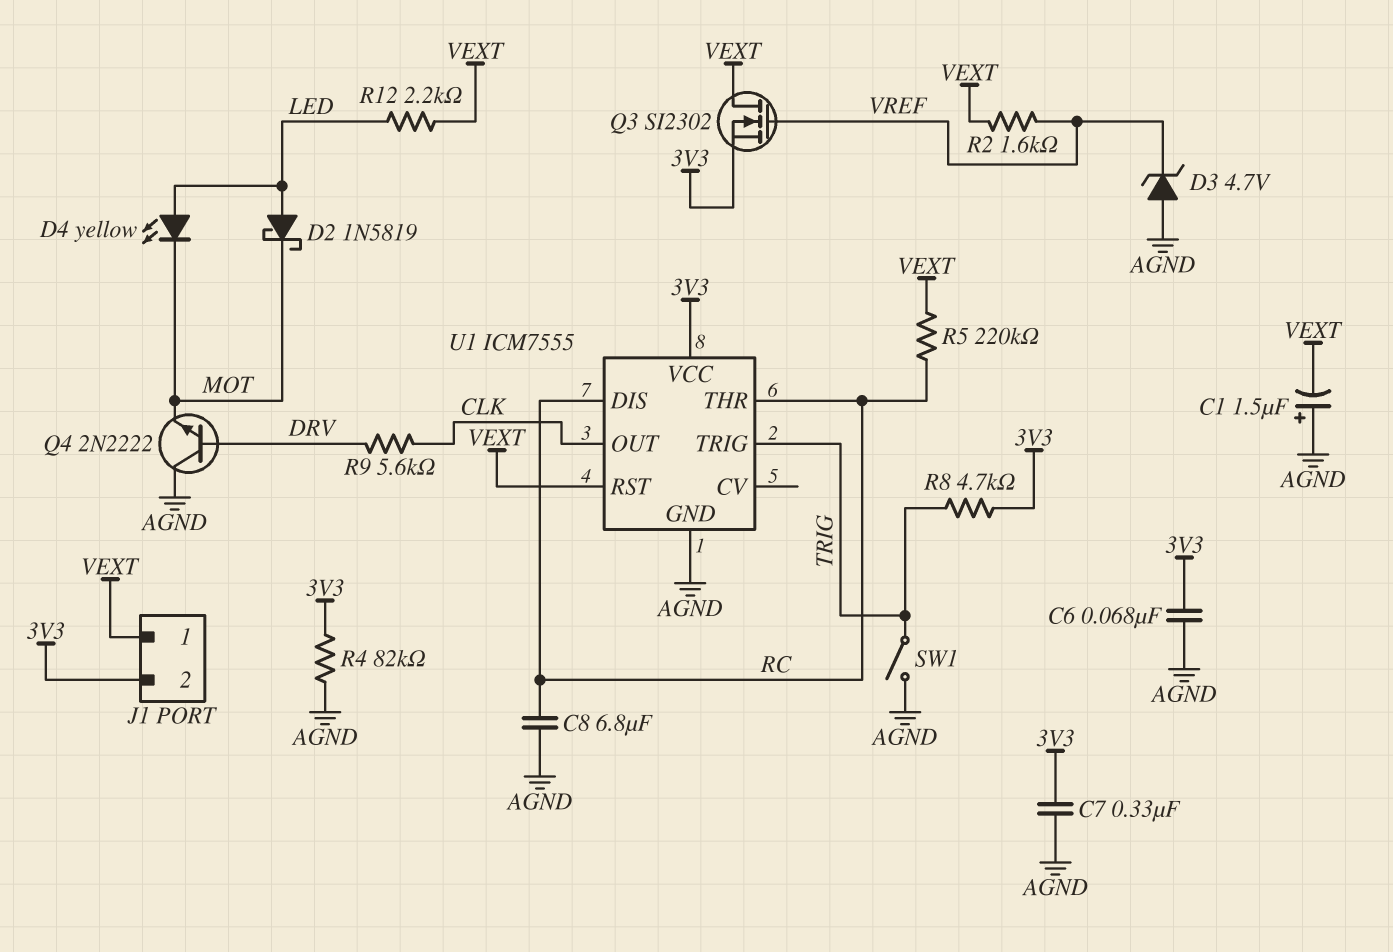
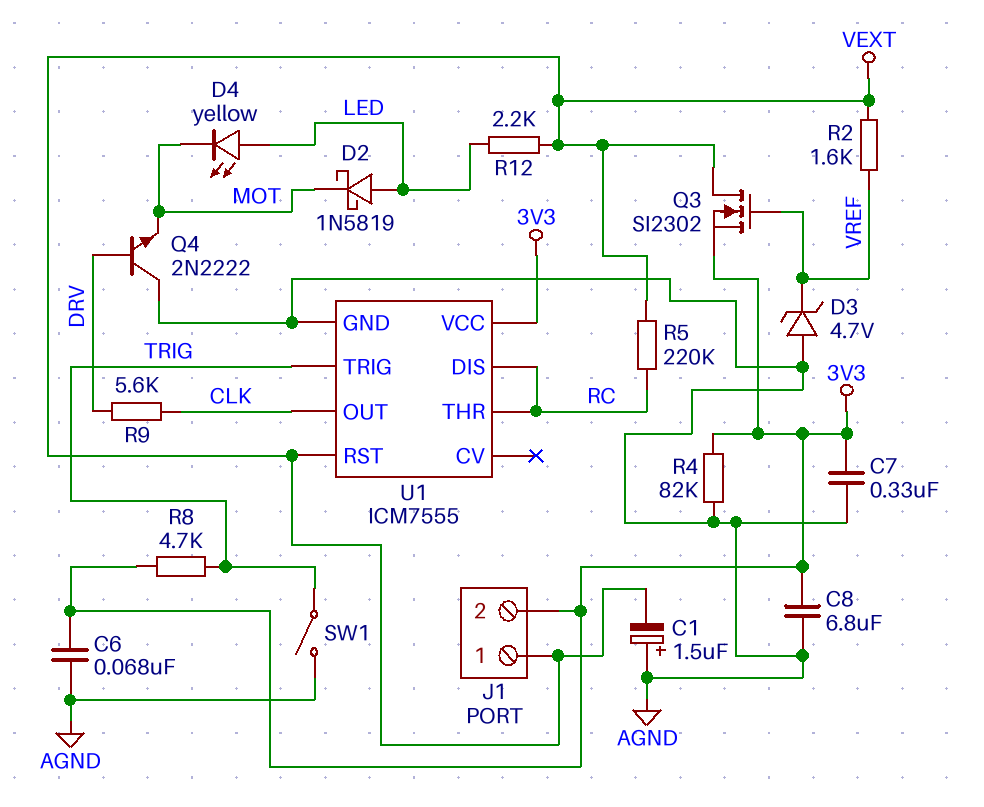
C8: 6.8uF (AGND, RC) -> 6.8uF (3V3, AGND)

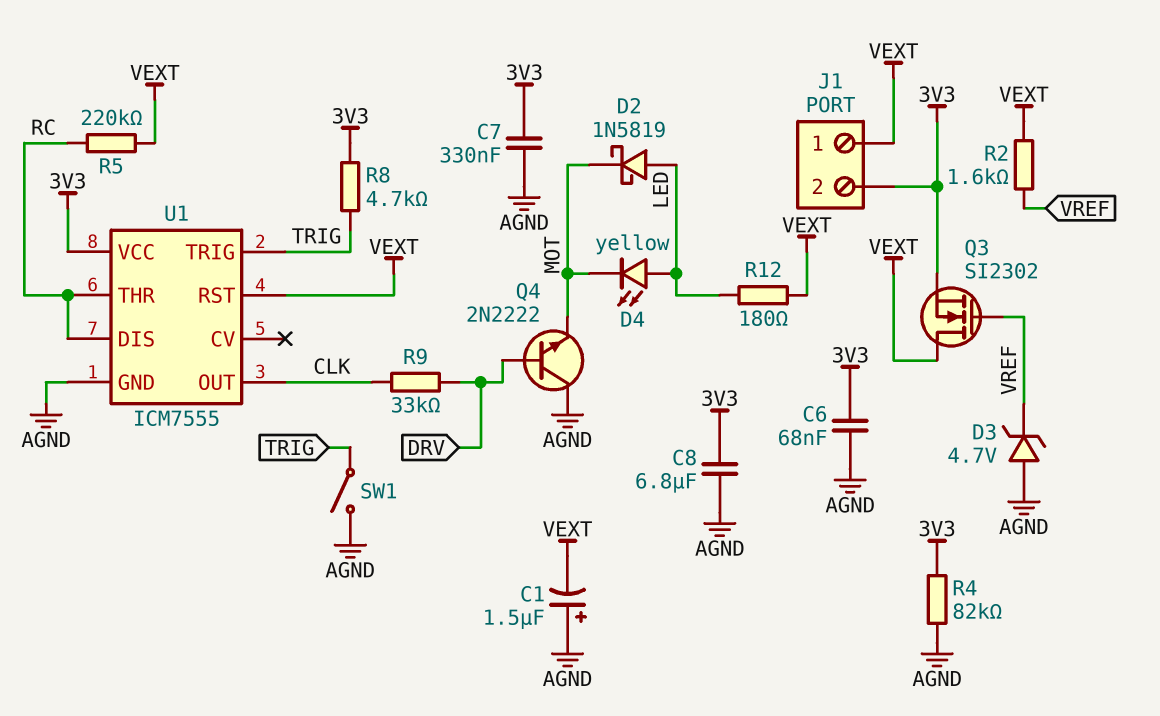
R9: 5.6k (CLK, DRV) -> 33k (CLK, DRV)
R12: 2.2k (LED, VEXT) -> 180 (LED, VEXT)

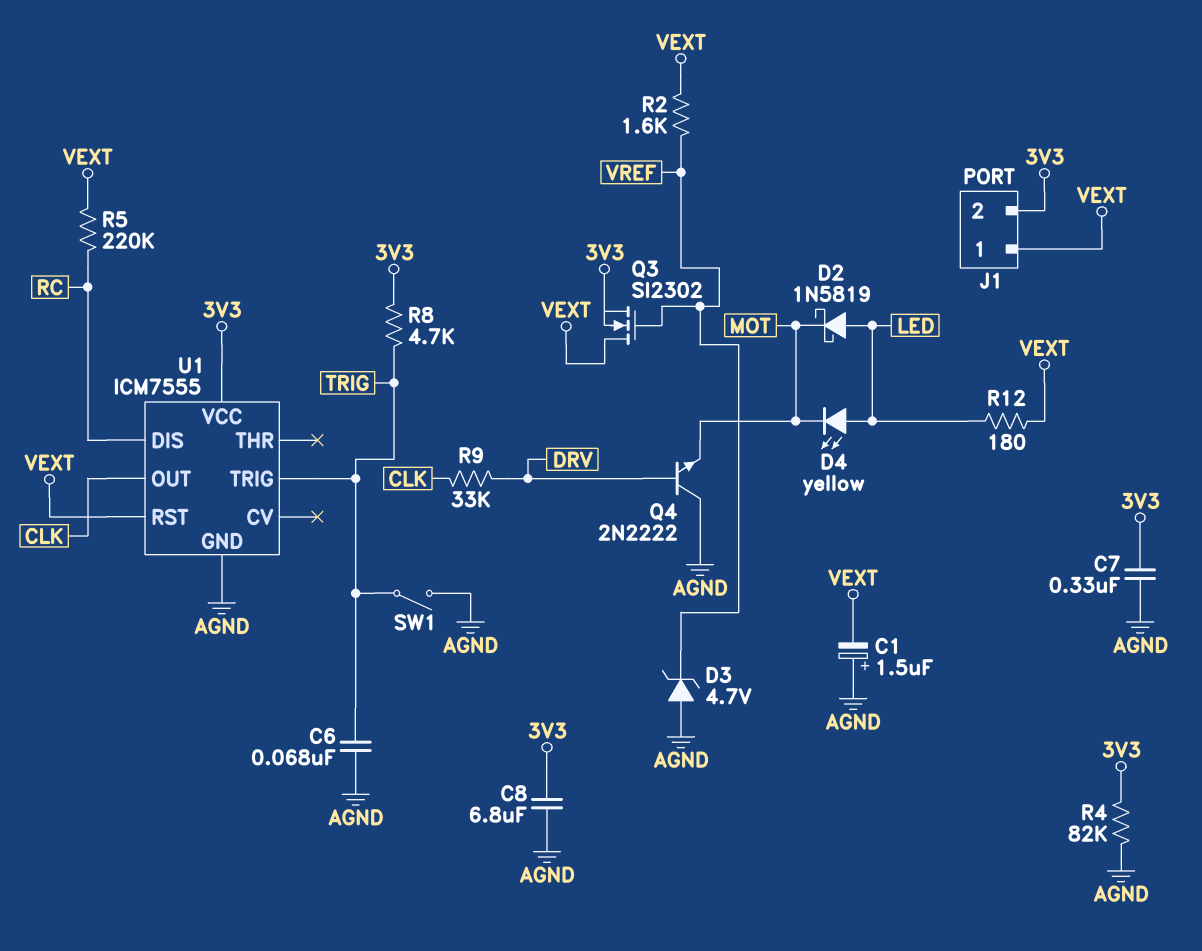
C6: 68nF (3V3, AGND) -> 68nF (AGND, TRIG)
U1 pin THR: RC -> none

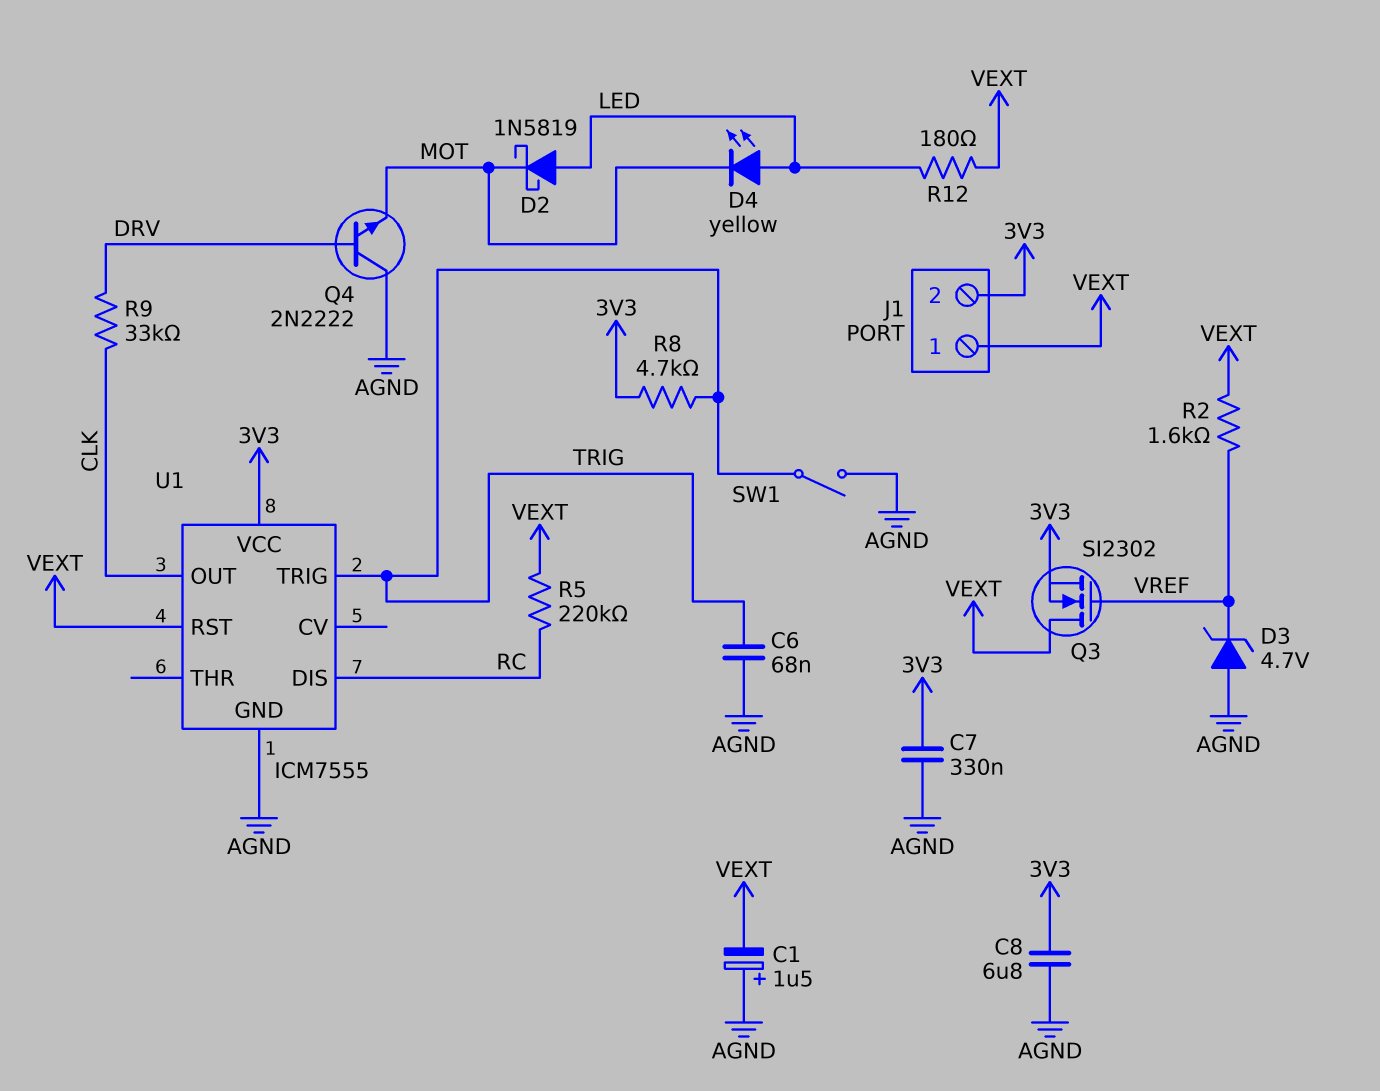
R4: 82k (3V3, AGND) -> none

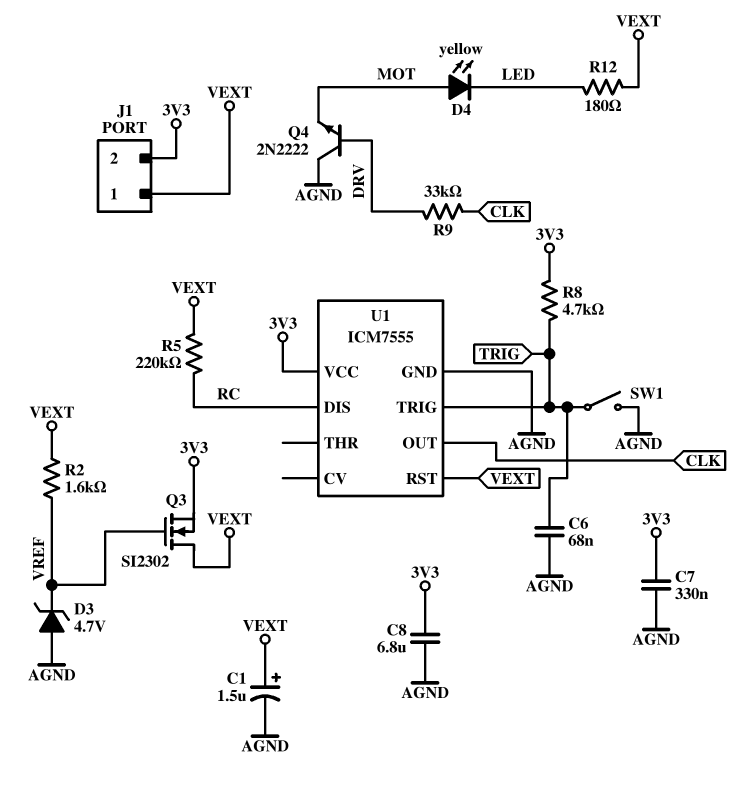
C1: 1.5uF (plus AGND, minus VEXT) -> 1.5uF (plus VEXT, minus AGND)
D2: schottky 1N5819 (A LED, K MOT) -> none
D4: LED yellow (A LED, K MOT) -> LED yellow (A MOT, K LED)

